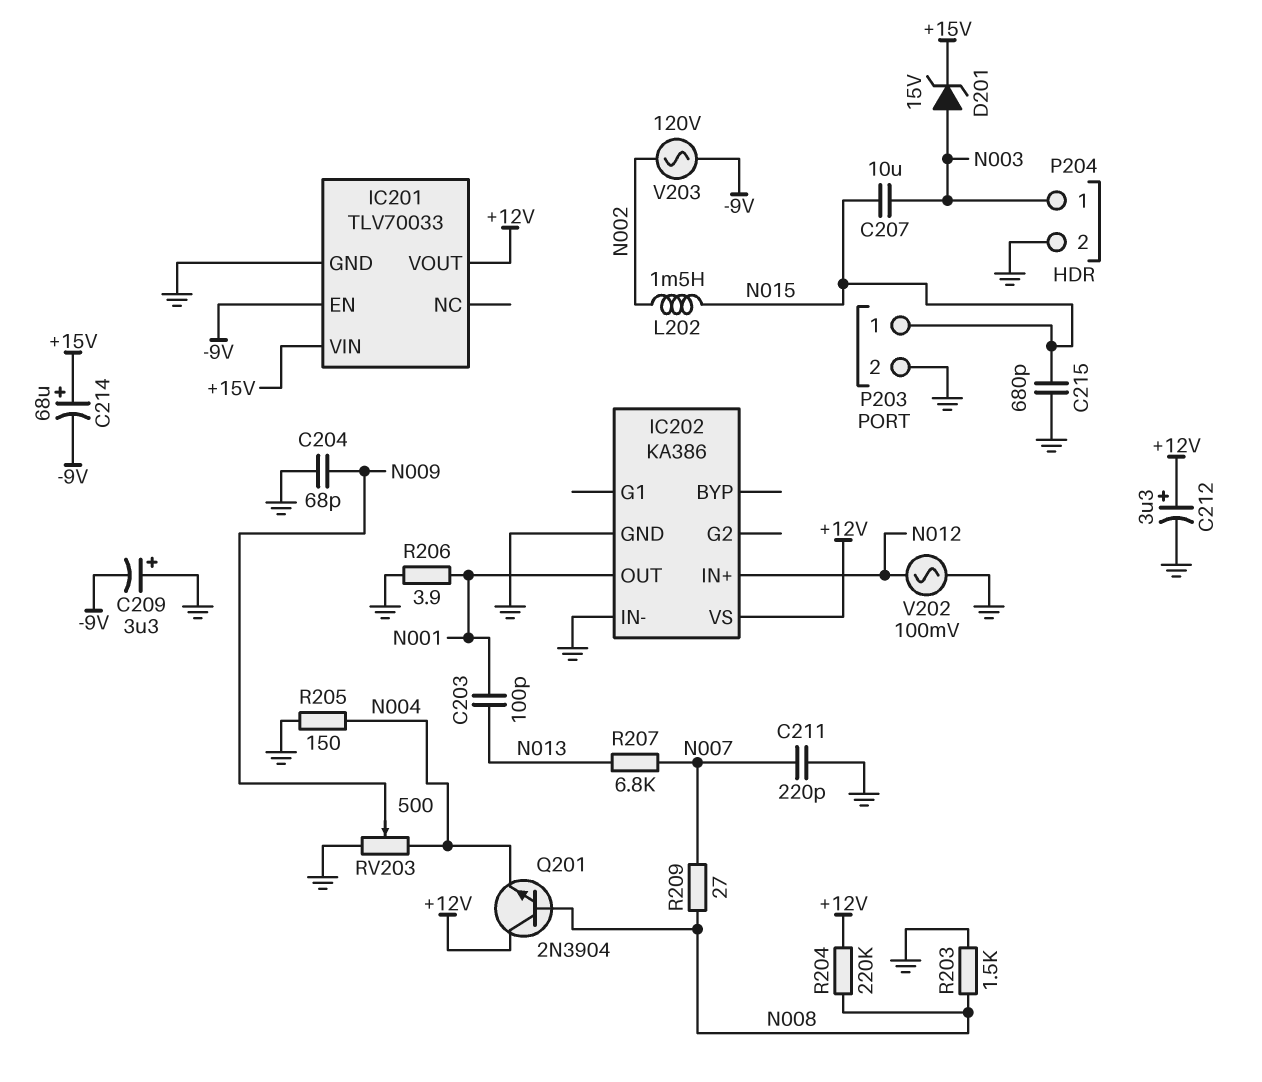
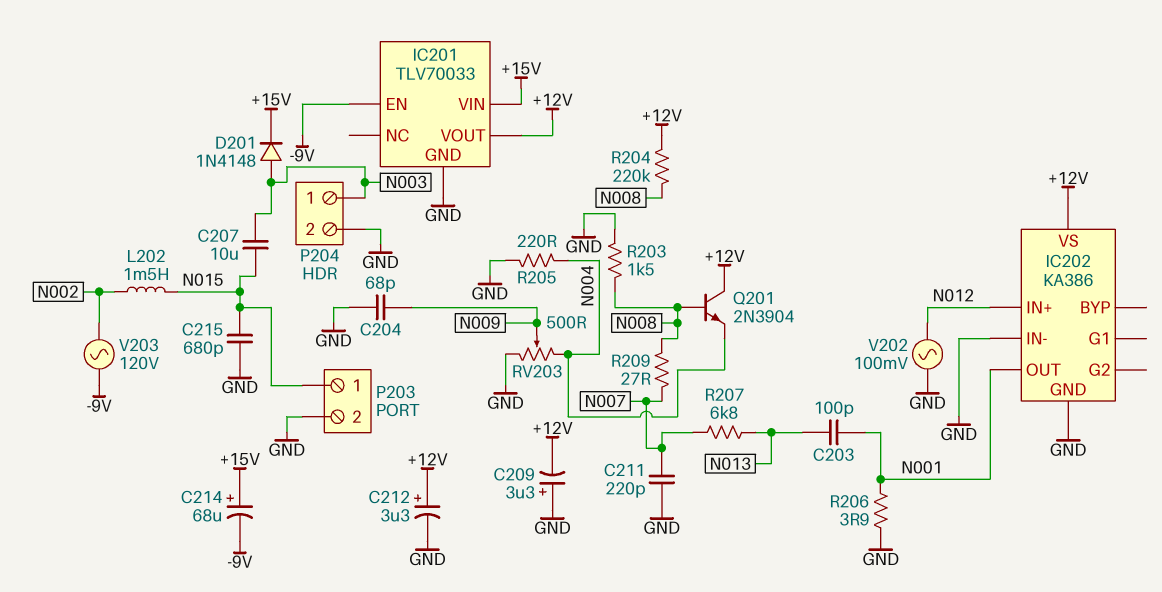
C209: 3.3uF (plus GND, minus -9V) -> 3.3uF (plus GND, minus +12V)
D201: zener 15V (A N003, K +15V) -> diode 1N4148 (A N003, K +15V)
R205: 150 (GND, N004) -> 220 (GND, N004)

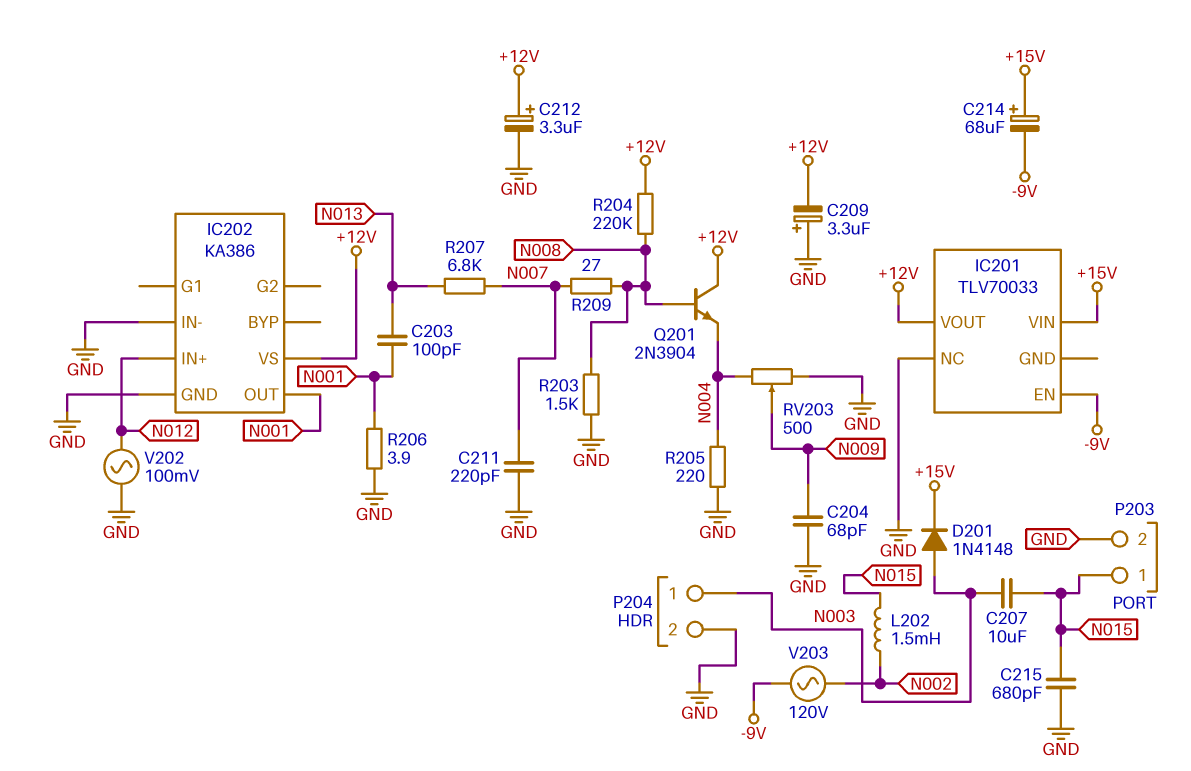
IC201 pin GND: GND -> none
IC201 pin NC: none -> GND

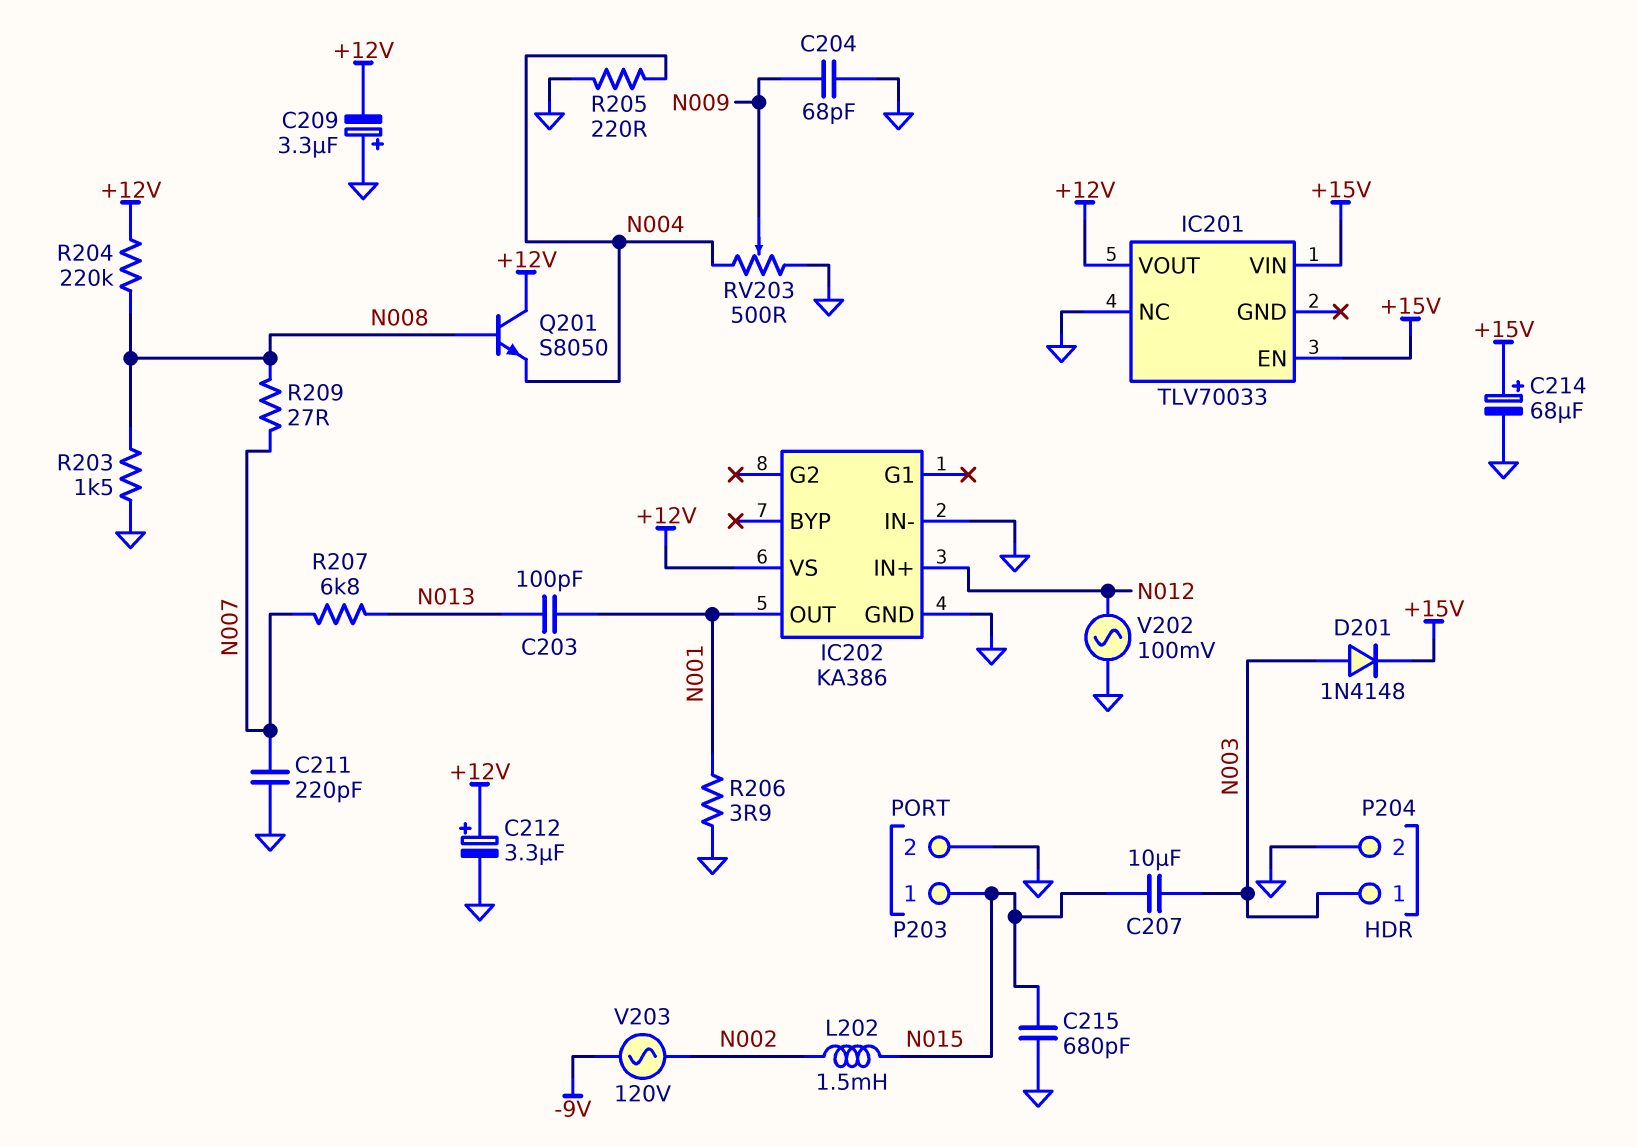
C214: 68uF (plus +15V, minus -9V) -> 68uF (plus +15V, minus GND)
IC201 pin EN: -9V -> +15V
Q201: NPN 2N3904 (B N008, C +12V, E N004) -> NPN S8050 (B N008, C +12V, E N004)

